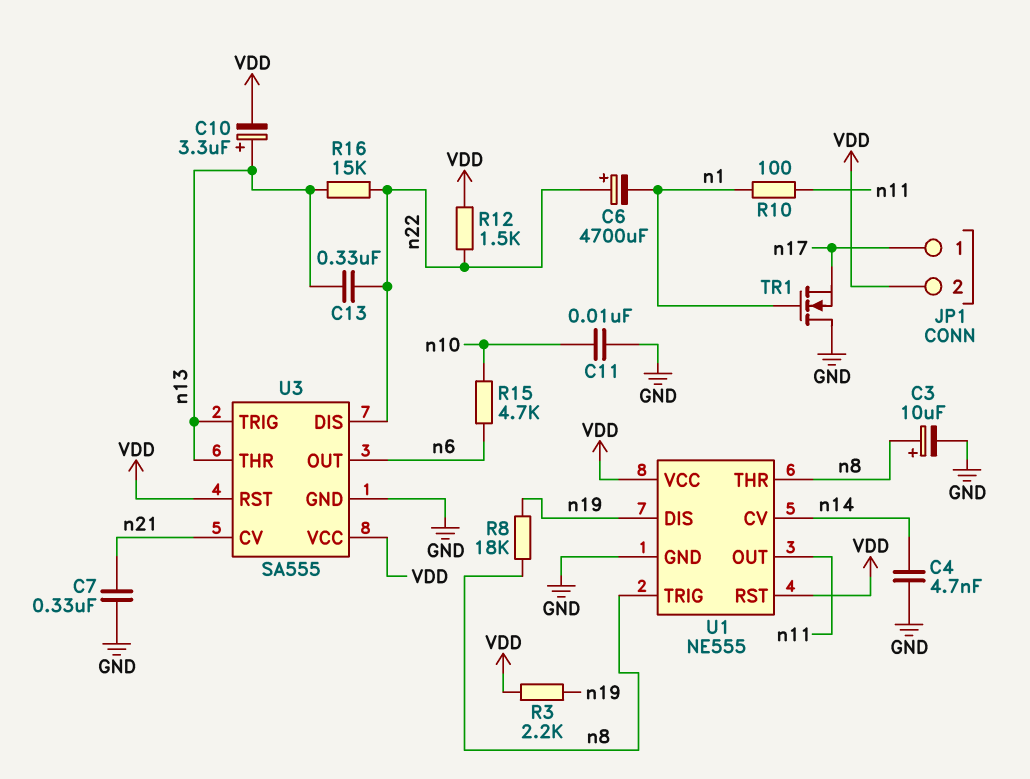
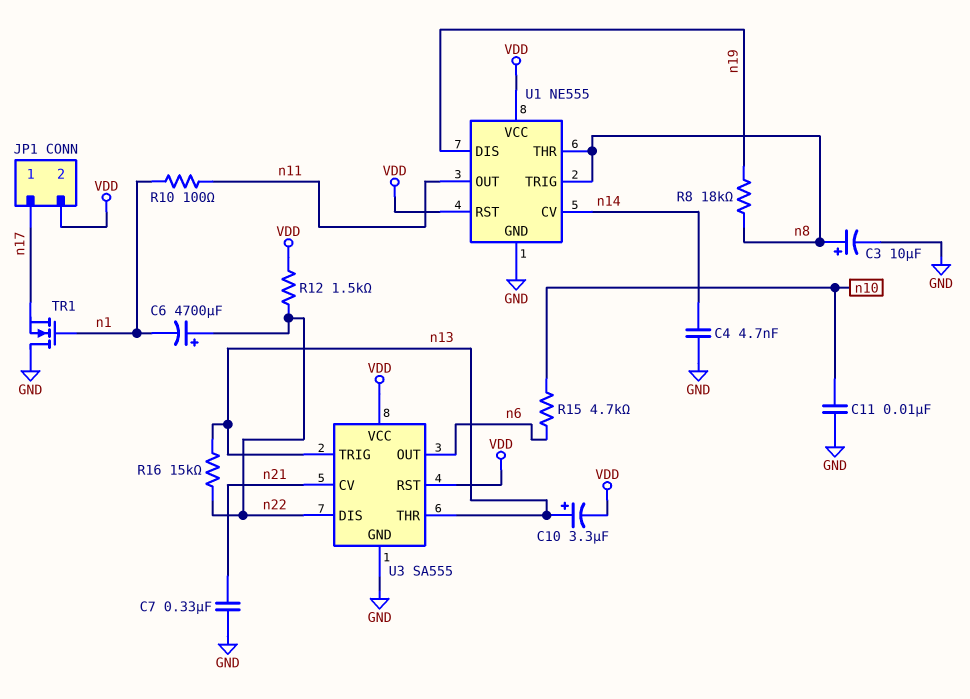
C13: 330nF (n13, n22) -> none
R3: 2.2k (VDD, n19) -> none

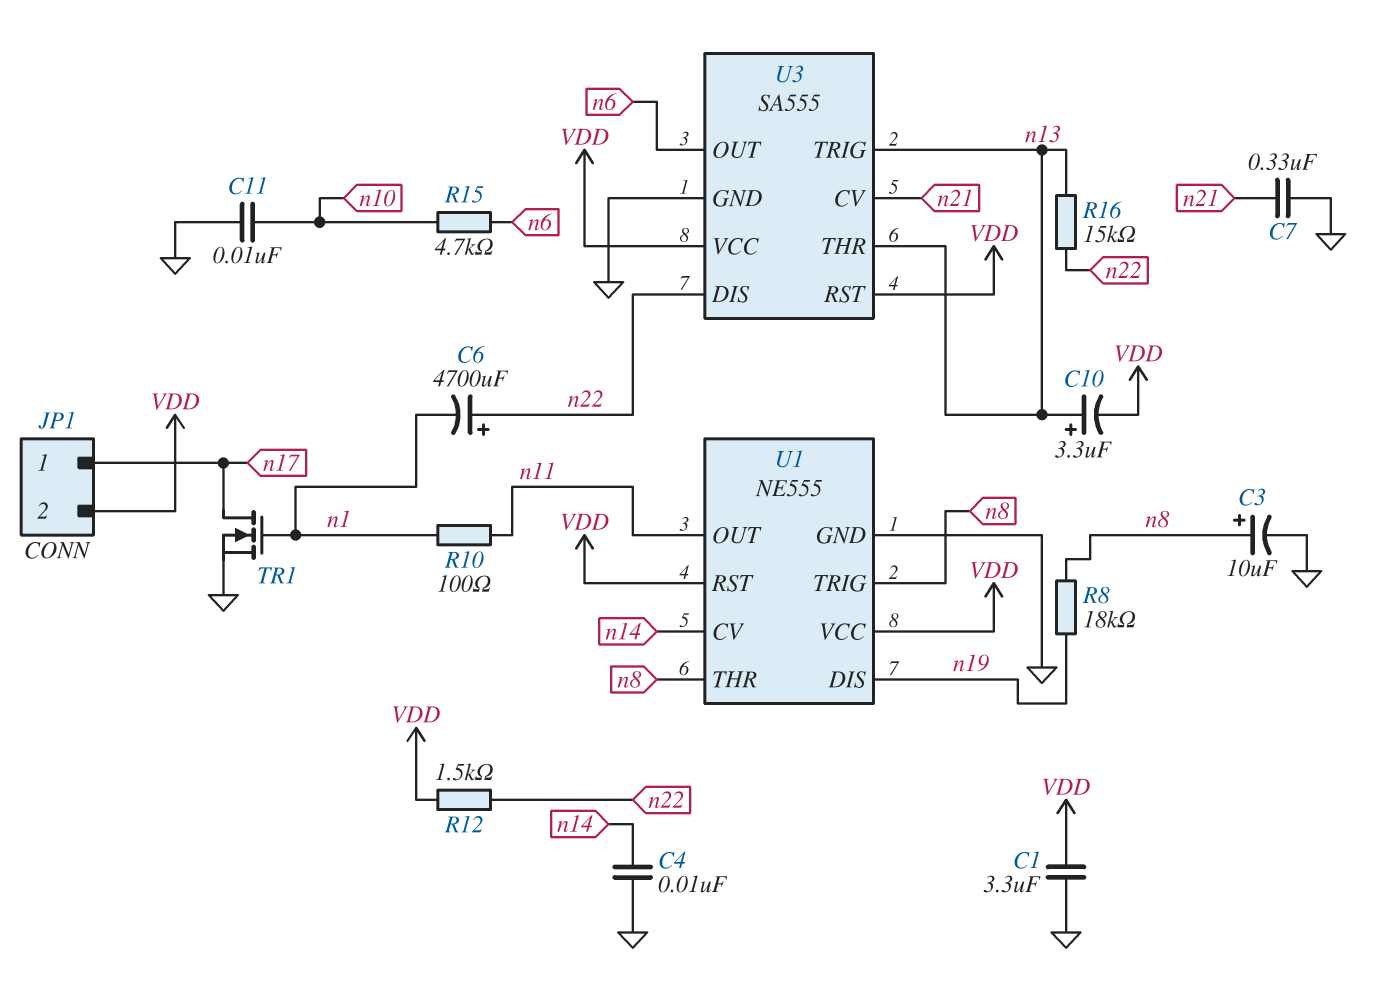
C1: none -> 3.3uF (GND, VDD)
C4: 4.7nF (GND, n14) -> 10nF (GND, n14)
TR1: NMOS (G n1, D GND, S n17) -> NMOS (G n1, D n17, S GND)

